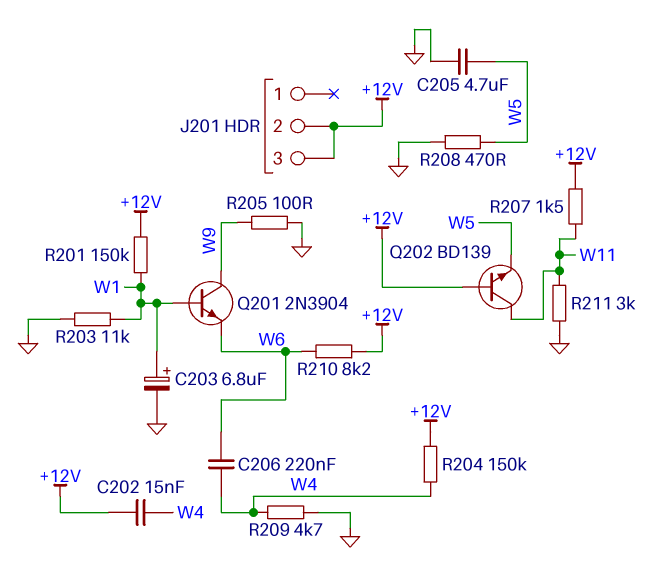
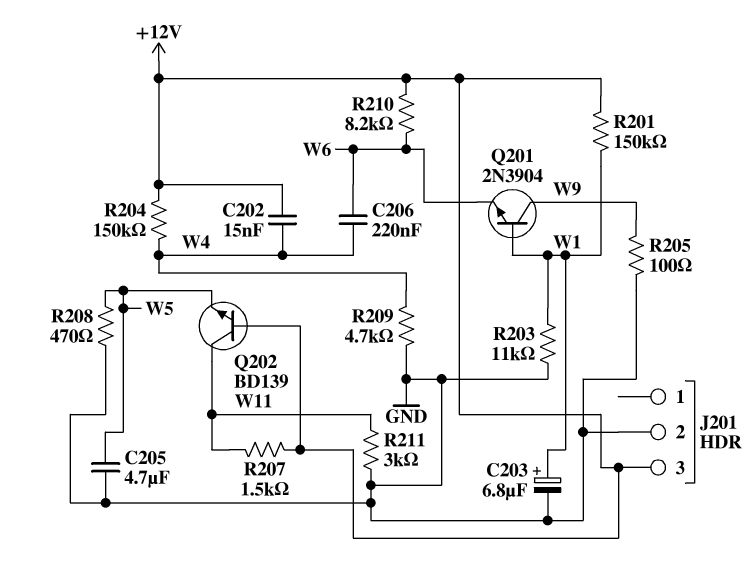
J201 pin 2: +12V -> GND

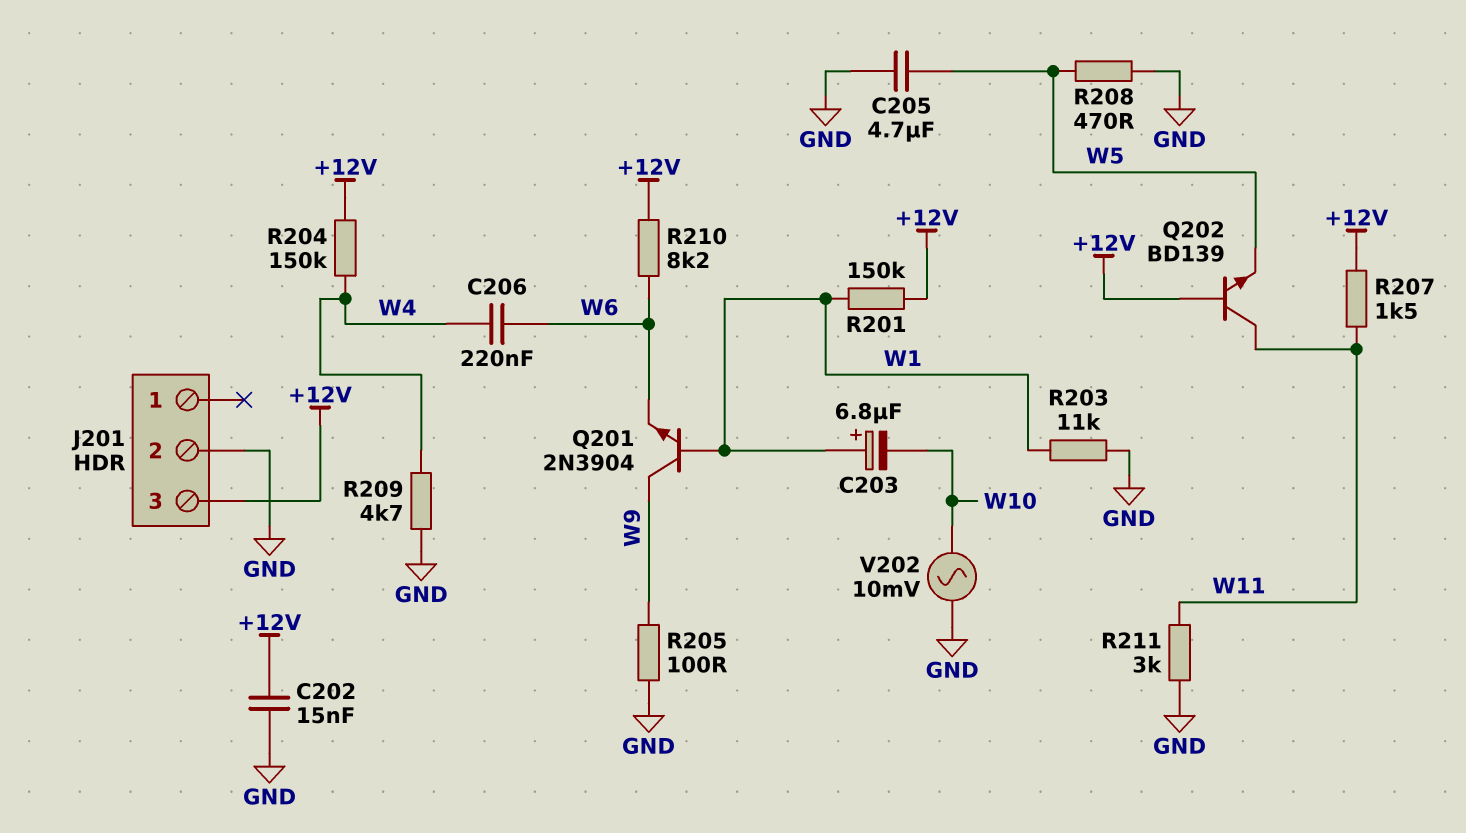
C202: 15nF (+12V, W4) -> 15nF (+12V, GND)
C203: 6.8uF (plus W1, minus GND) -> 6.8uF (plus W1, minus W10)
V202: none -> AC 10mV (GND, W10)

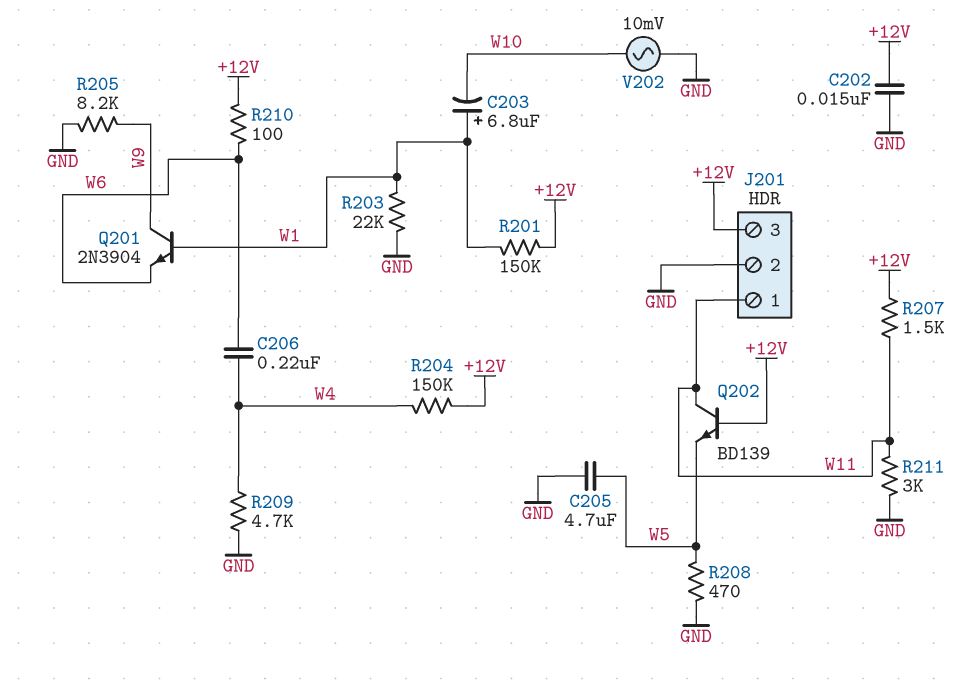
J201 pin 1: none -> W11
R203: 11k (GND, W1) -> 22k (GND, W1)
R205: 100 (GND, W9) -> 8.2k (GND, W9)
R210: 8.2k (+12V, W6) -> 100 (+12V, W6)

